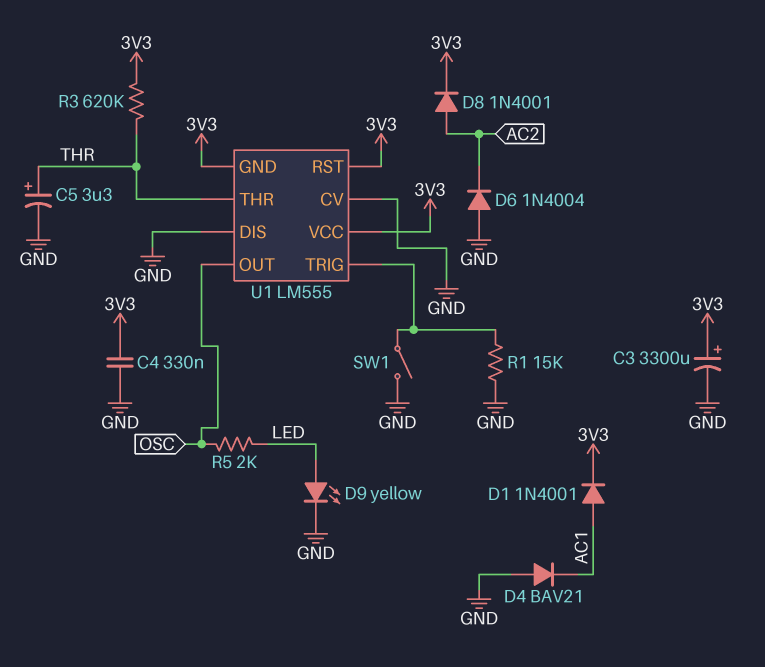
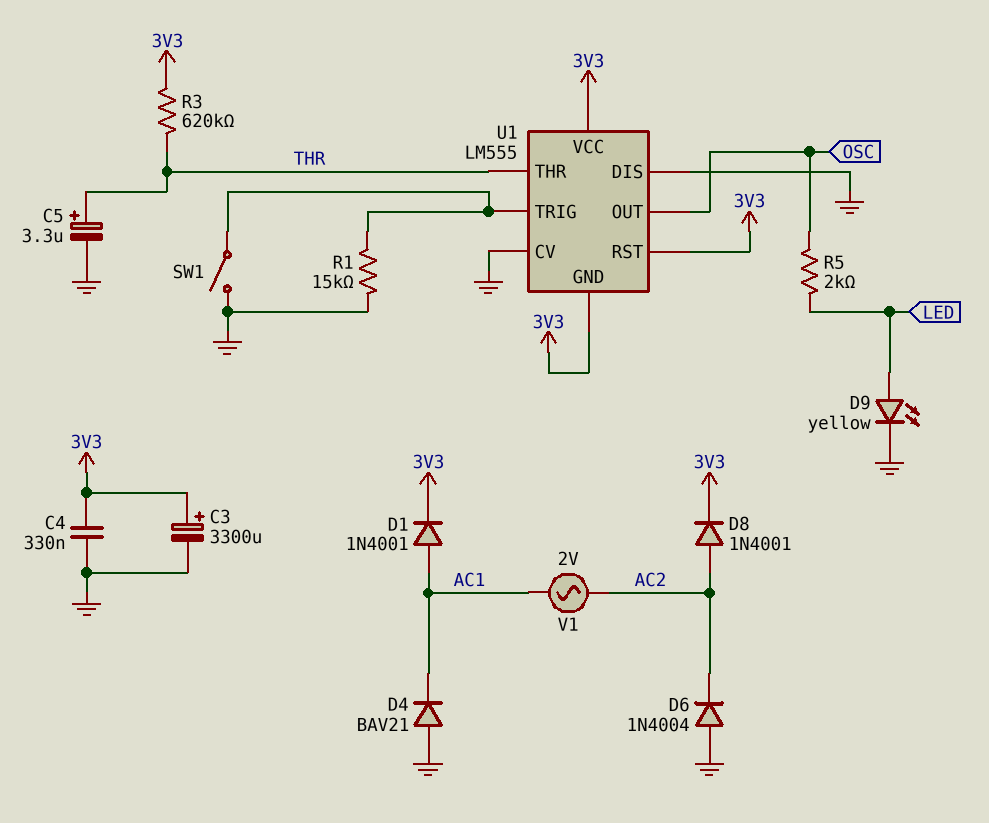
V1: none -> AC 2V (AC1, AC2)

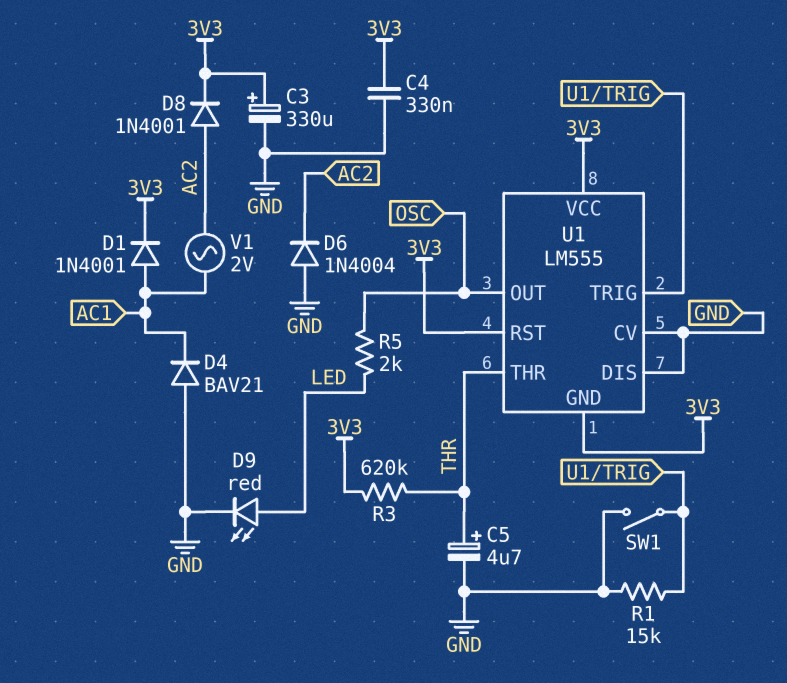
C3: 3300uF (plus 3V3, minus GND) -> 330uF (plus 3V3, minus GND)
C5: 3.3uF (plus THR, minus GND) -> 4.7uF (plus THR, minus GND)
D9: LED yellow (A LED, K GND) -> LED red (A LED, K GND)

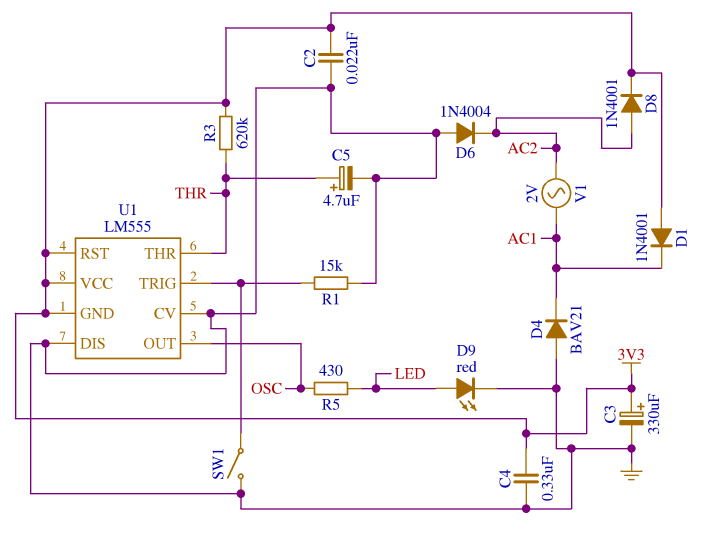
C2: none -> 22nF (3V3, GND)
D1: diode 1N4001 (A AC1, K 3V3) -> diode 1N4001 (A 3V3, K AC1)
R5: 2k (LED, OSC) -> 430 (LED, OSC)

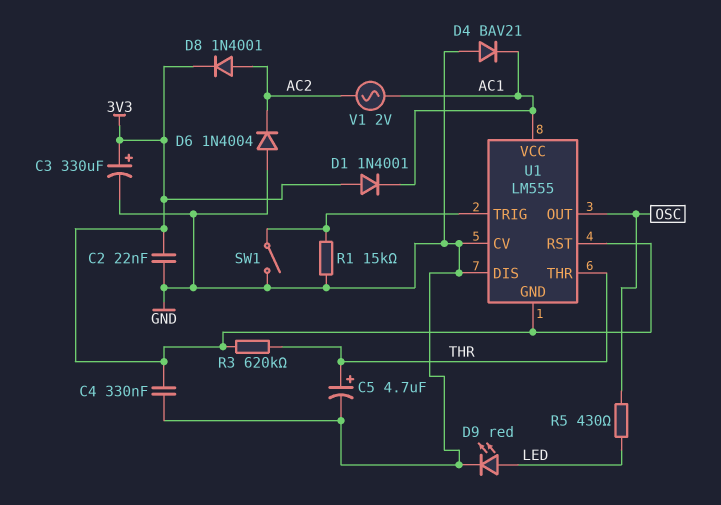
U1 pin VCC: 3V3 -> AC1

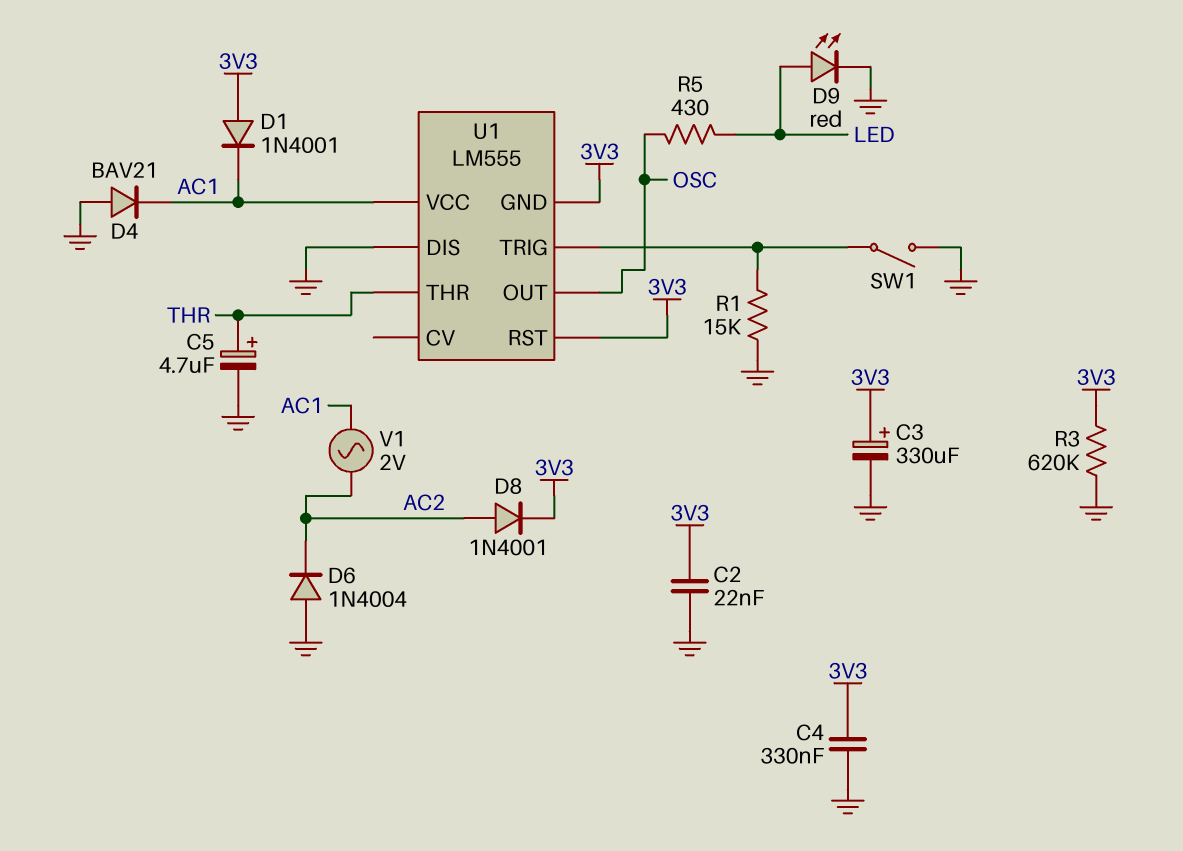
R3: 620k (3V3, THR) -> 620k (3V3, GND)
U1 pin CV: GND -> none

